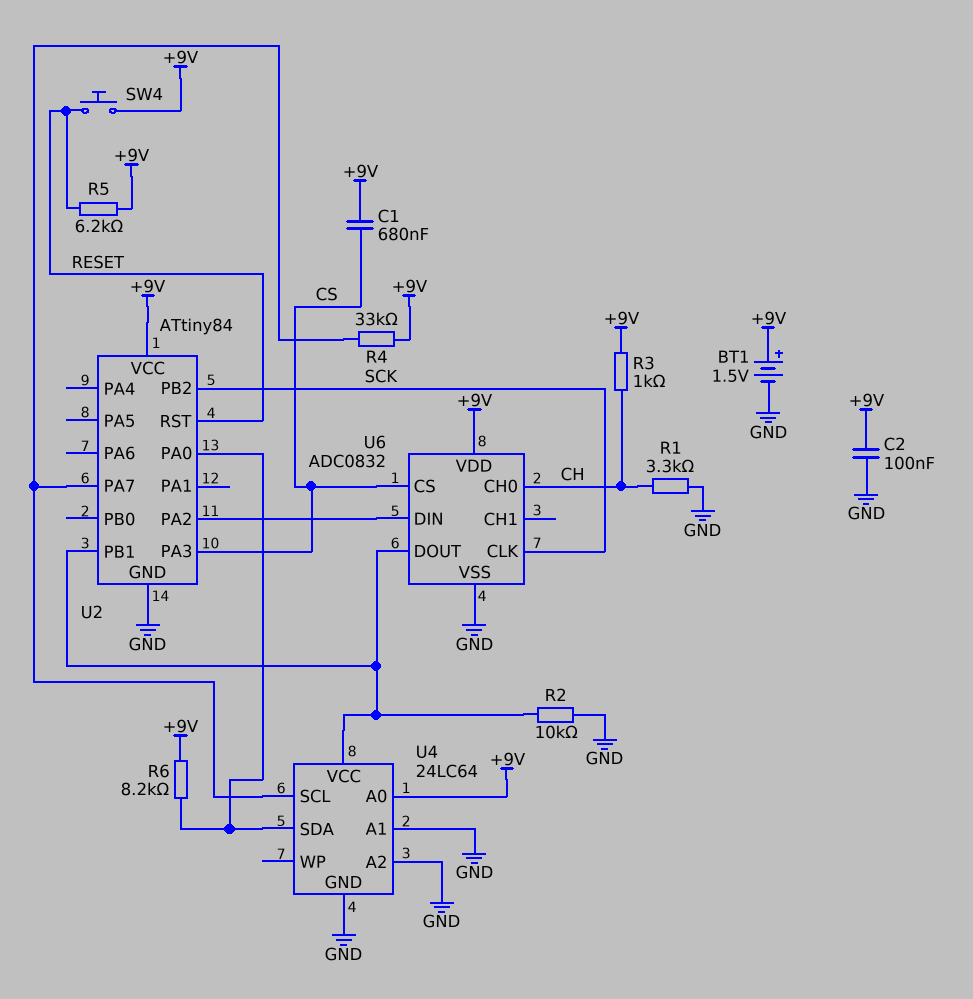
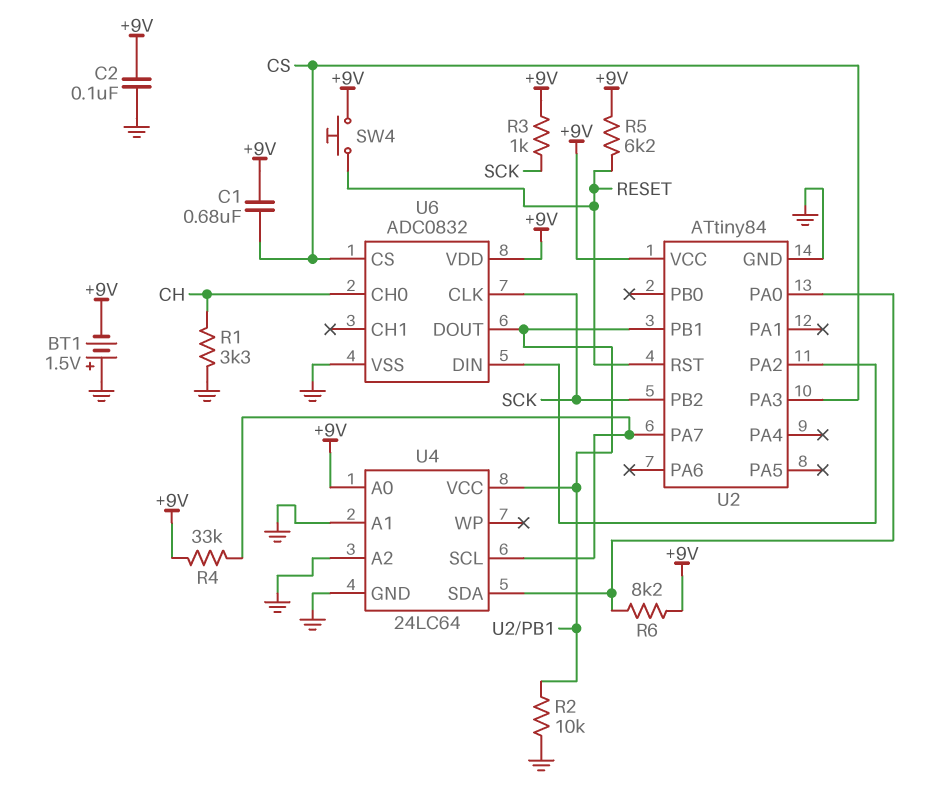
BT1: 1.5V (plus +9V, minus GND) -> 1.5V (plus GND, minus +9V)
R3: 1k (+9V, CH) -> 1k (+9V, SCK)

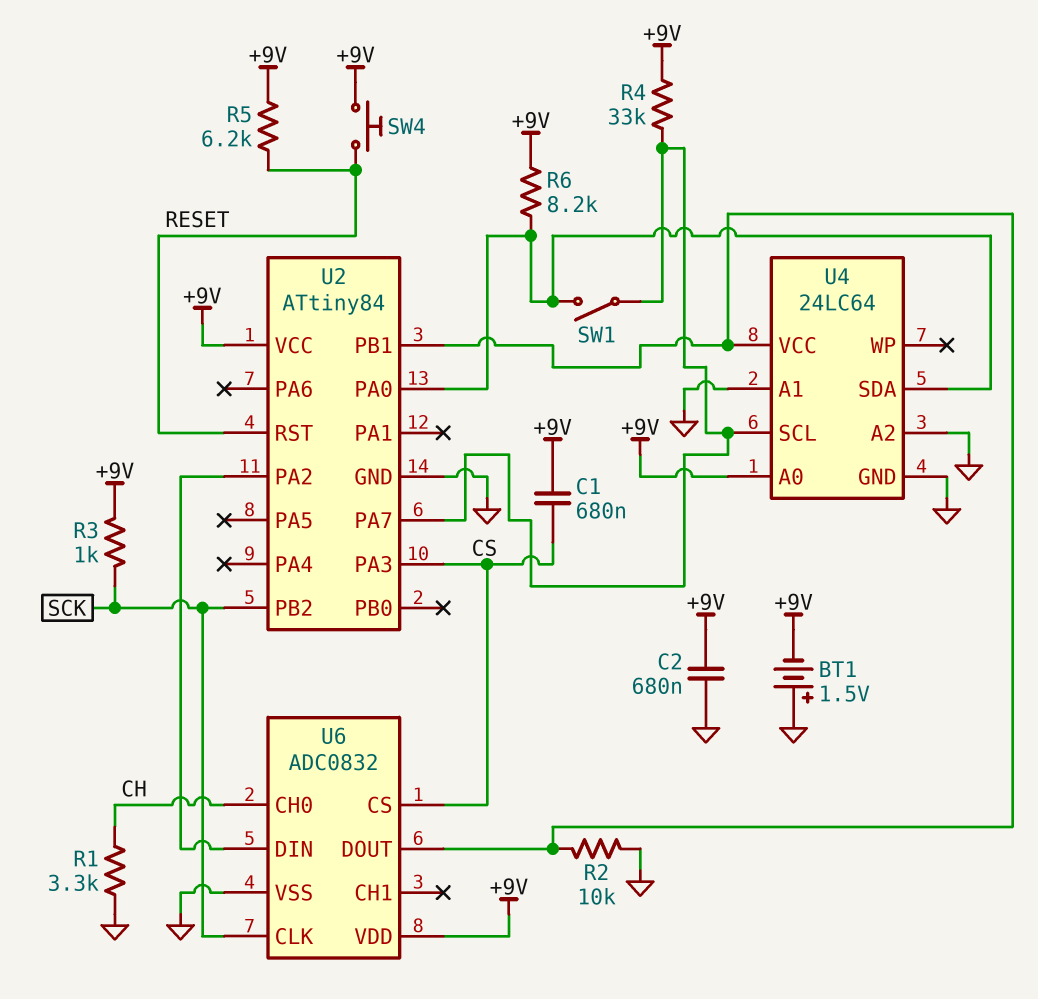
C2: 100nF (+9V, GND) -> 680nF (+9V, GND)
SW1: none -> switch (U2/PA0, U2/PA7)

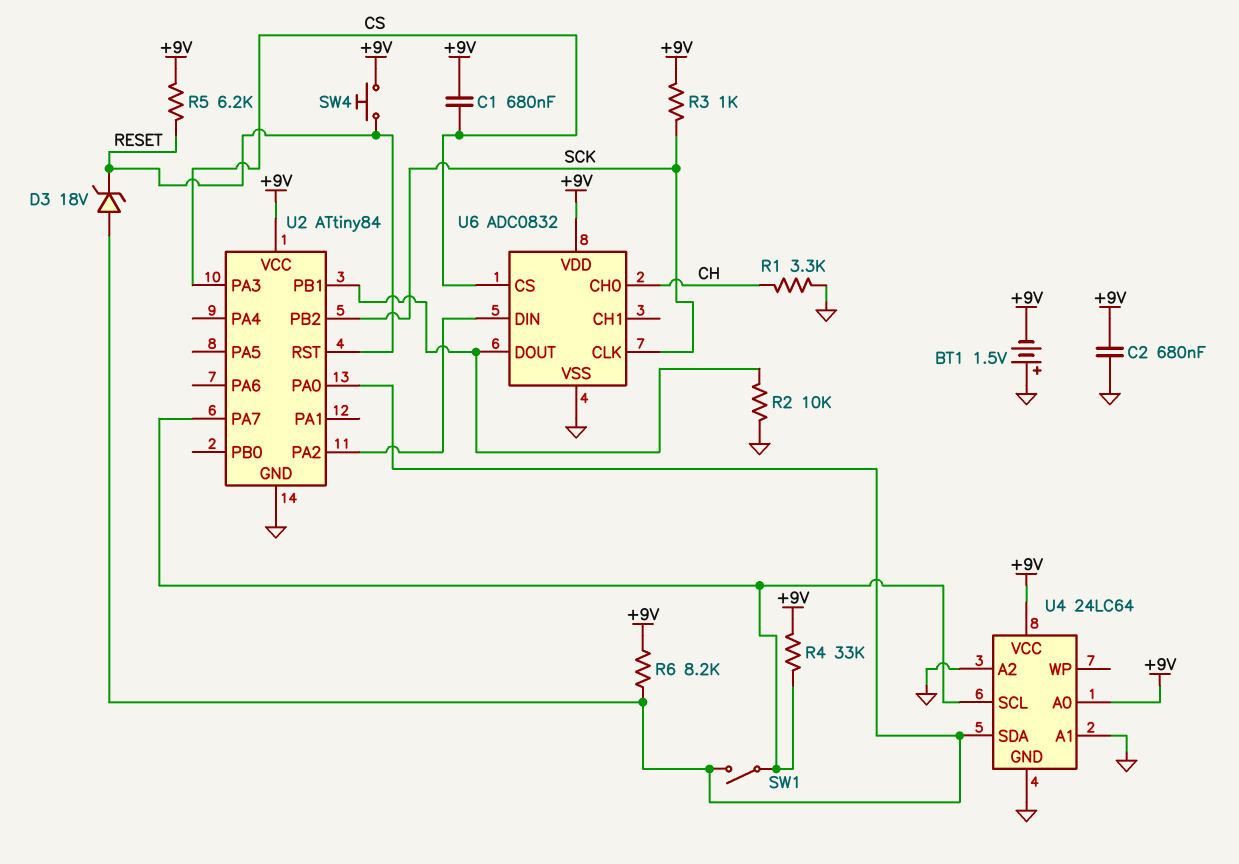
D3: none -> zener 18V (A U2/PA0, K RESET)
U4 pin VCC: U2/PB1 -> +9V

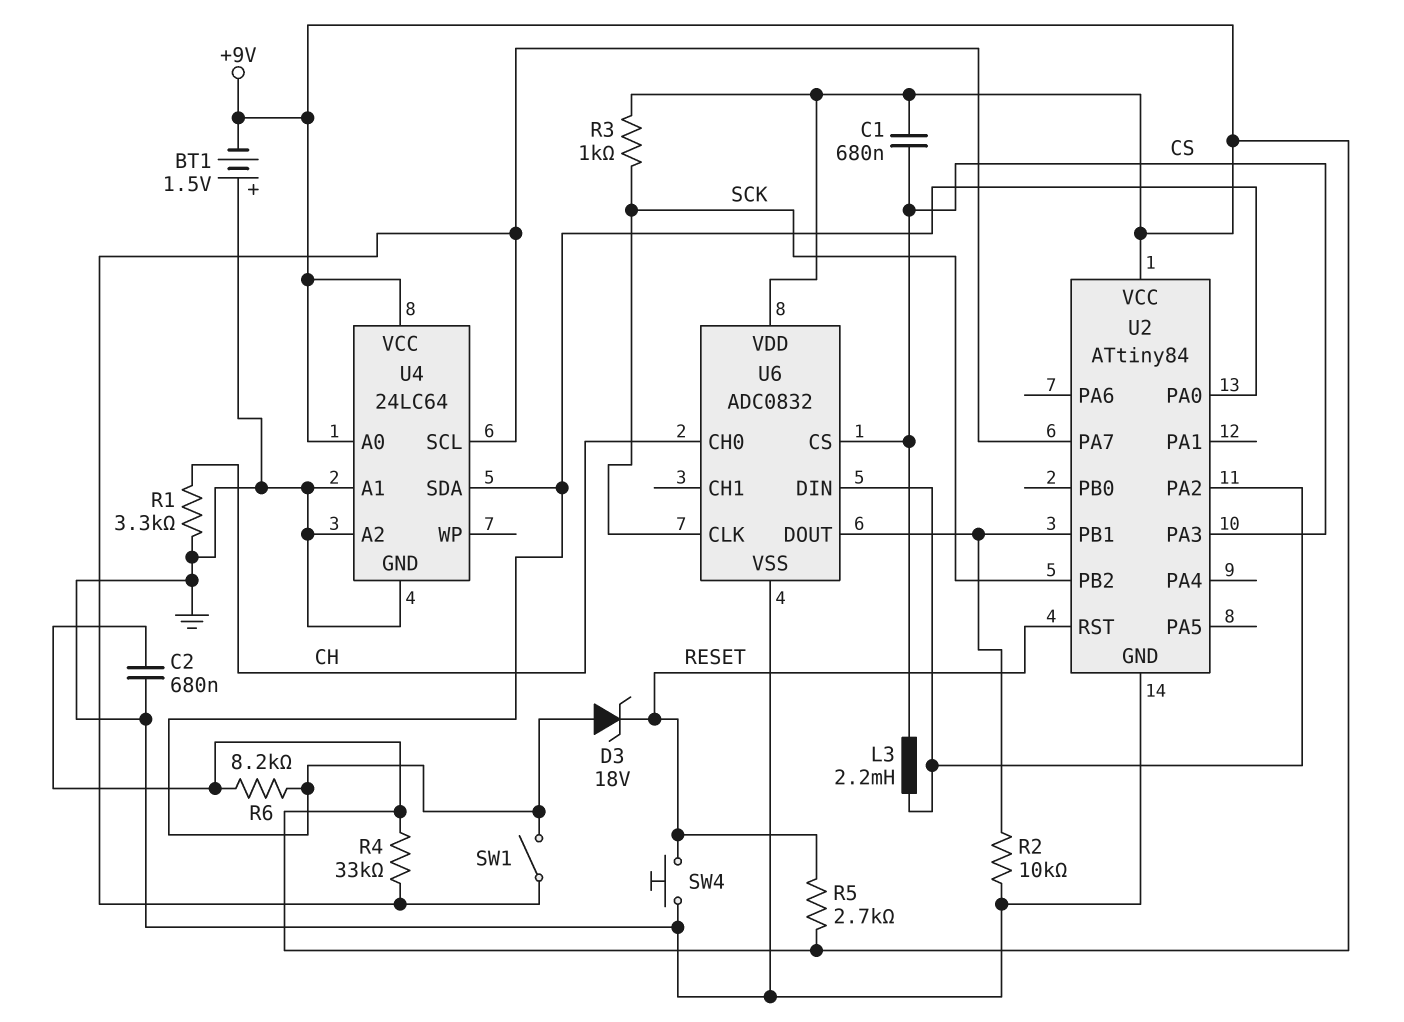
L3: none -> 2.2mH (CS, U2/PA2)
R5: 6.2k (+9V, RESET) -> 2.7k (+9V, RESET)
SW4: button (+9V, RESET) -> button (GND, RESET)

